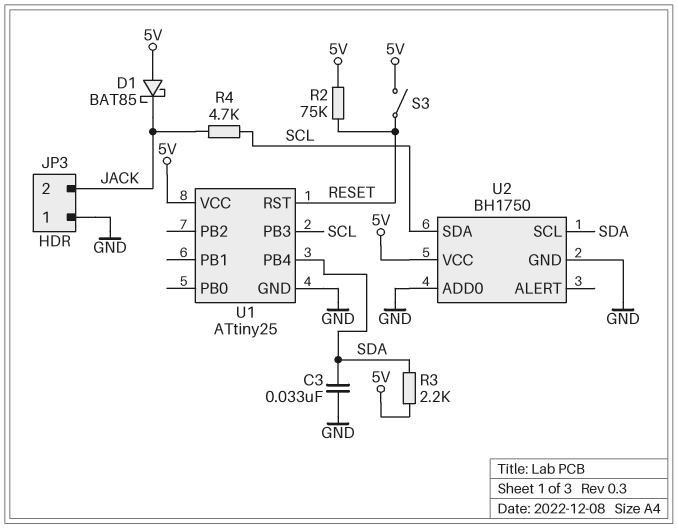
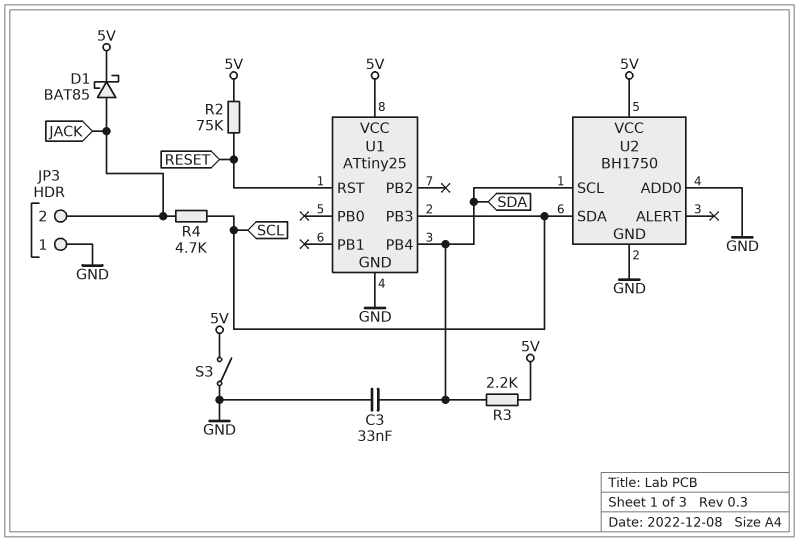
D1: schottky BAT85 (A 5V, K JACK) -> schottky BAT85 (A JACK, K 5V)
S3: switch (5V, RESET) -> switch (5V, GND)

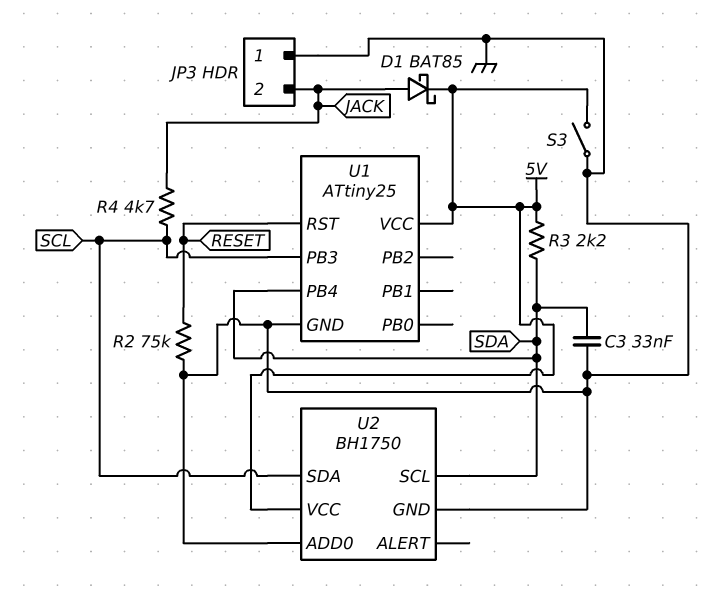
R2: 75k (5V, RESET) -> 75k (GND, RESET)

